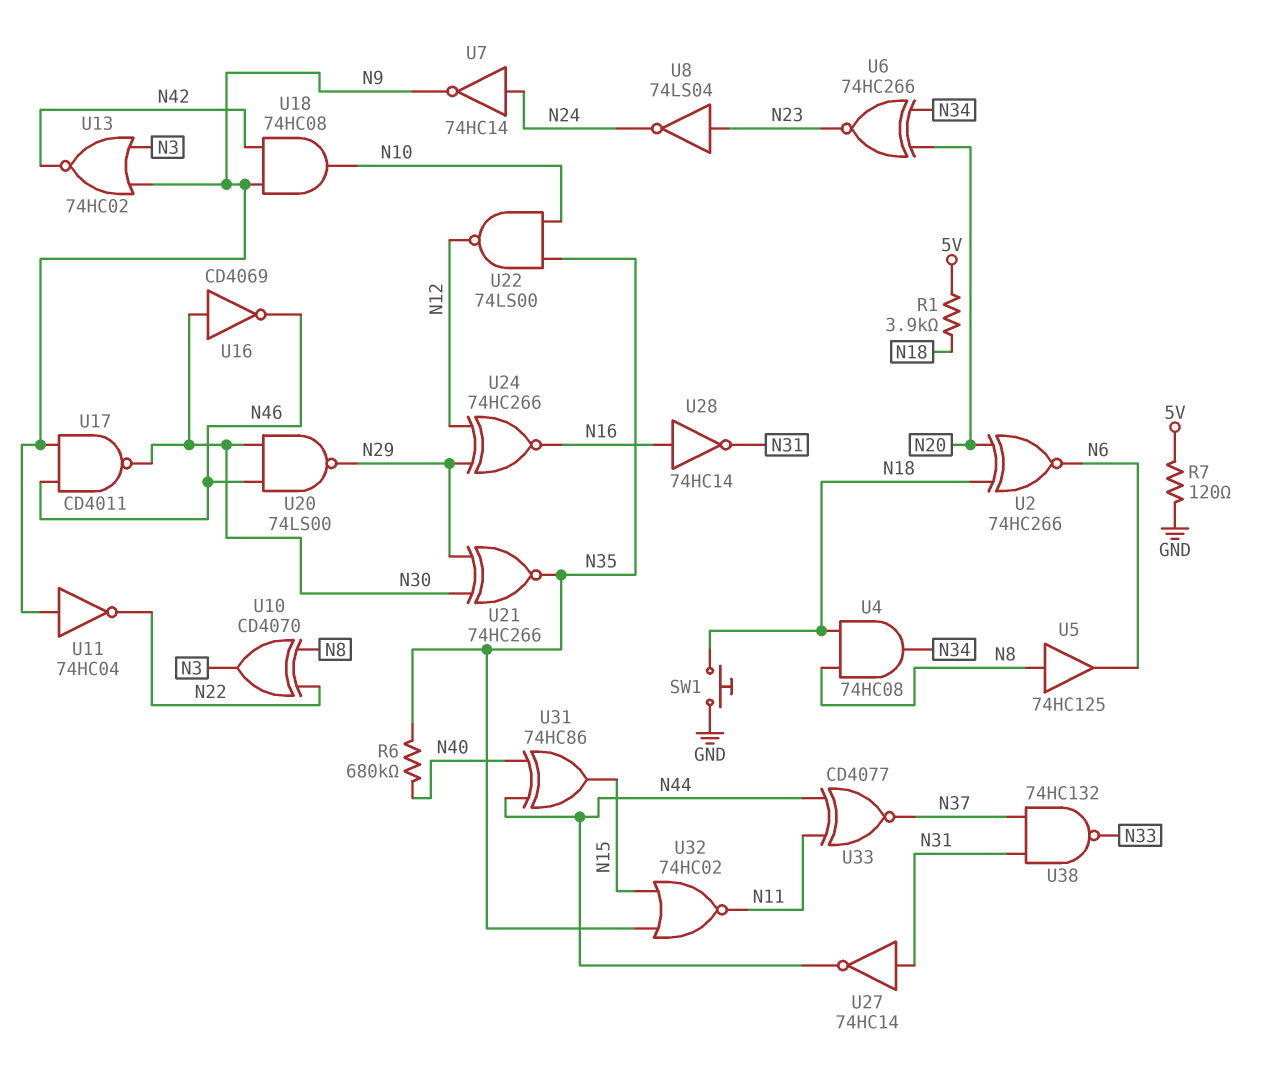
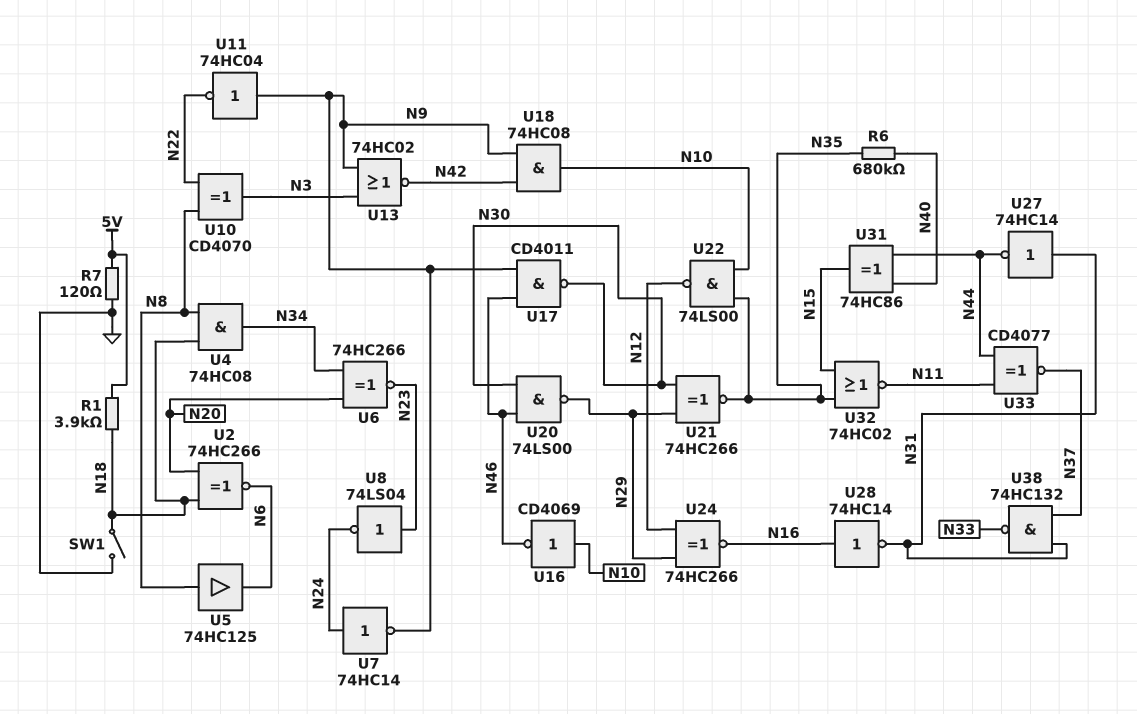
SW1: button (GND, N18) -> switch (GND, N18)
U16: NOT CD4069 (in N30, out N46) -> NOT CD4069 (in N10, out N46)

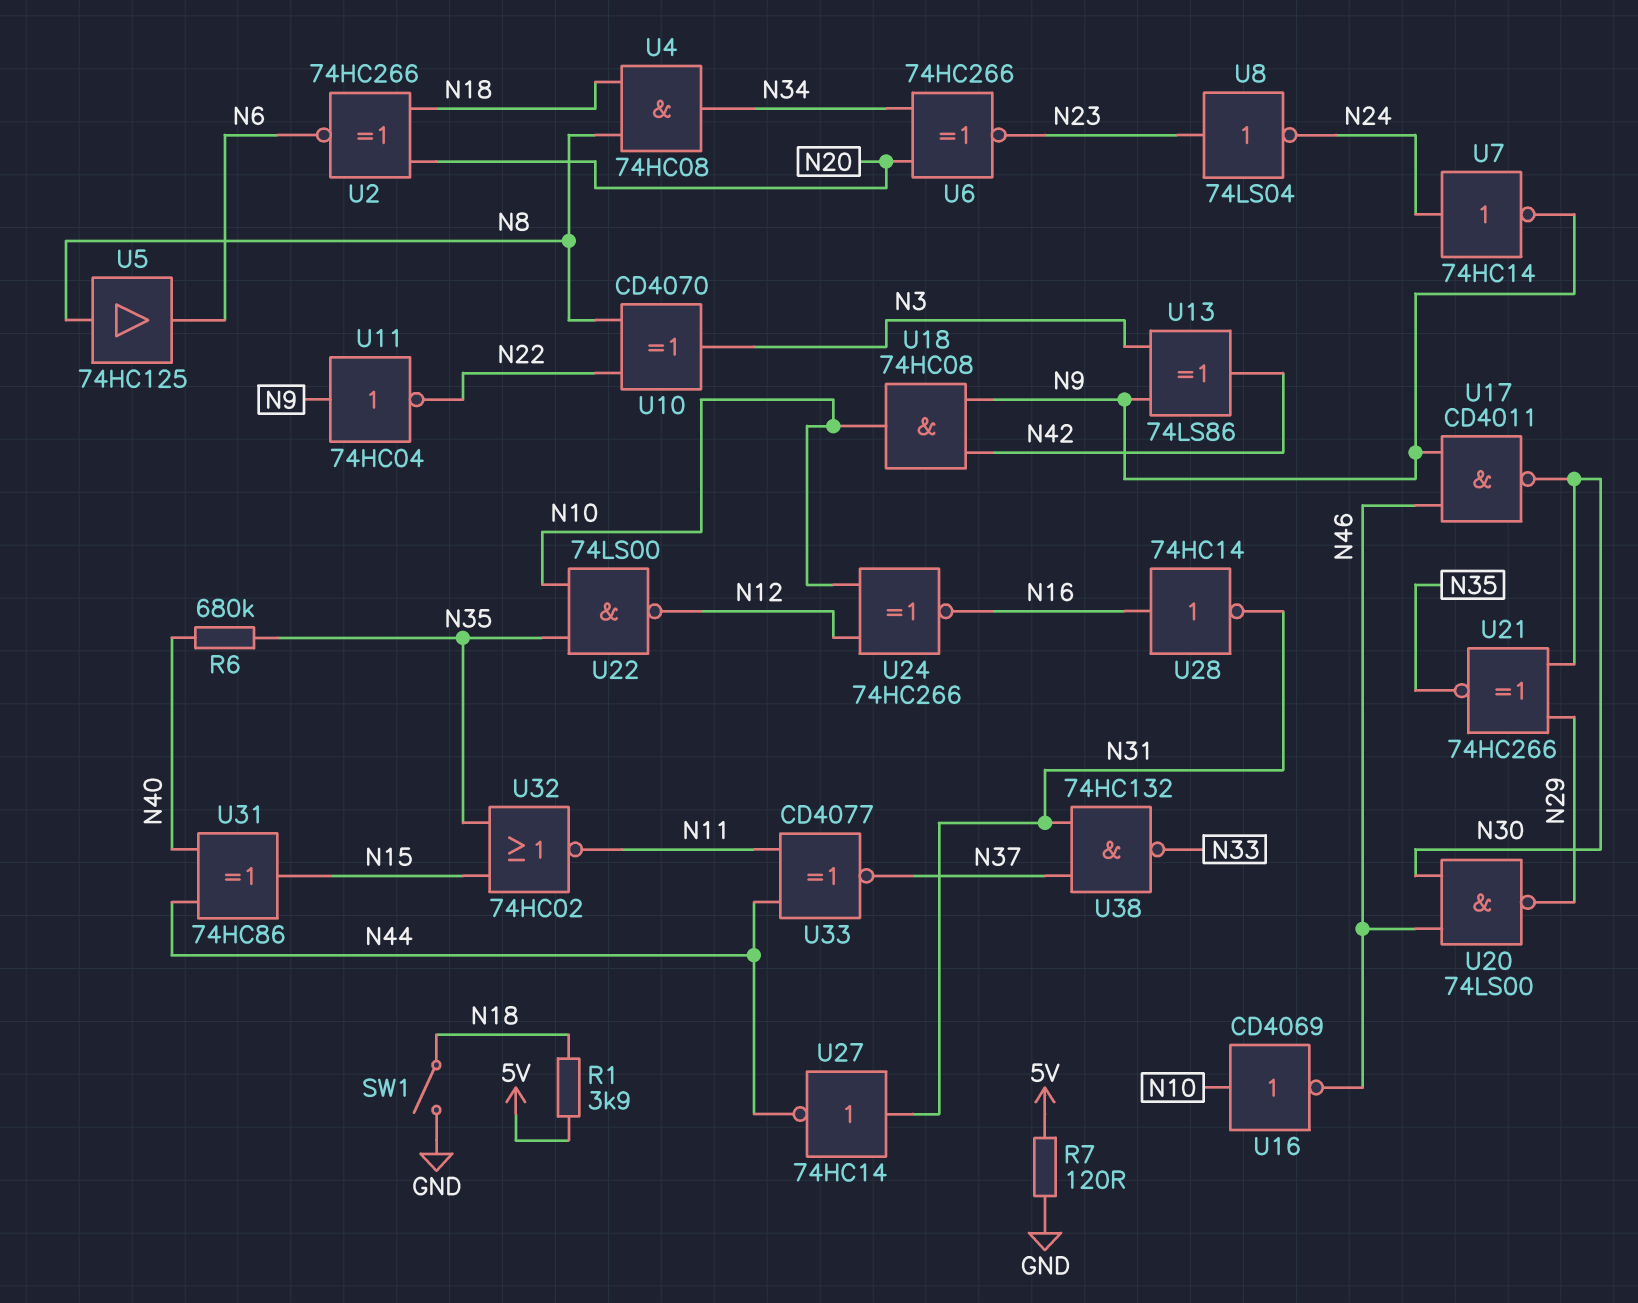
U13: NOR 74HC02 (in N3, in N9, out N42) -> XOR 74LS86 (in N3, in N9, out N42)
U24: XNOR 74HC266 (in N12, in N29, out N16) -> XNOR 74HC266 (in N10, in N12, out N16)

